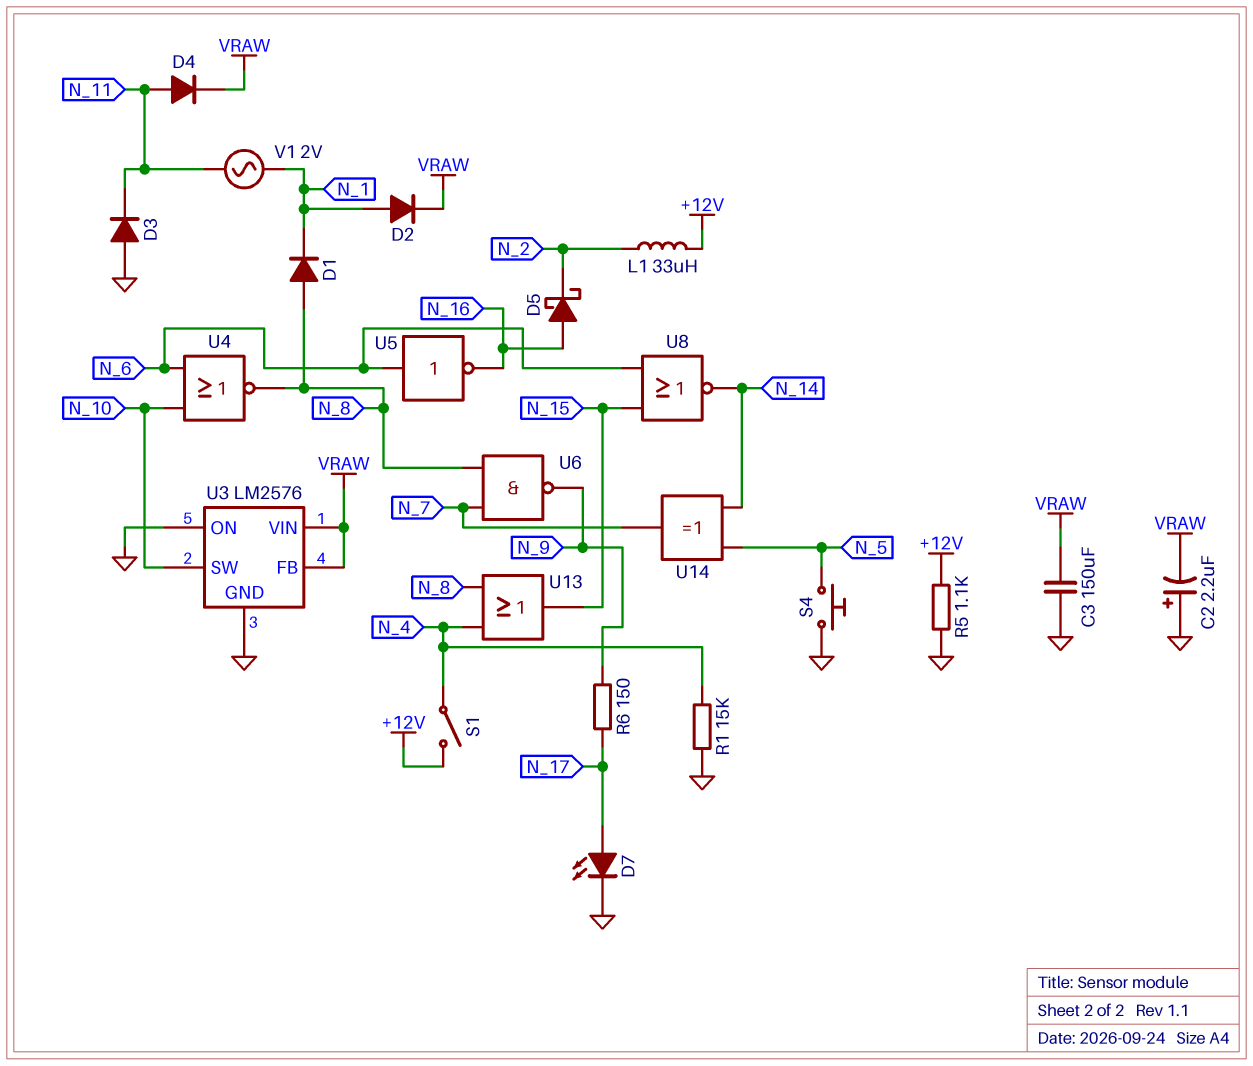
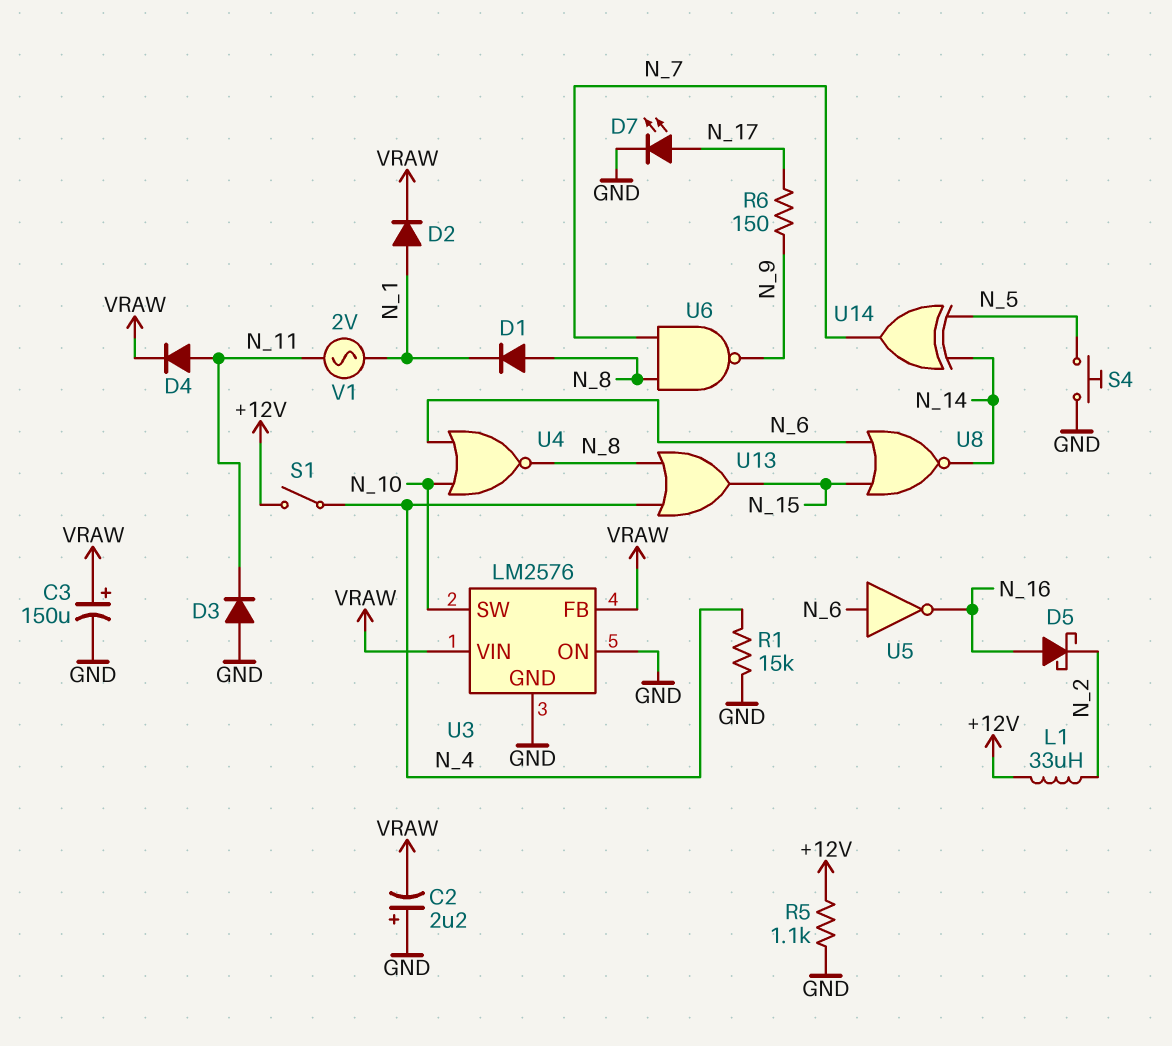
C3: 150uF (GND, VRAW) -> 150uF (plus VRAW, minus GND)

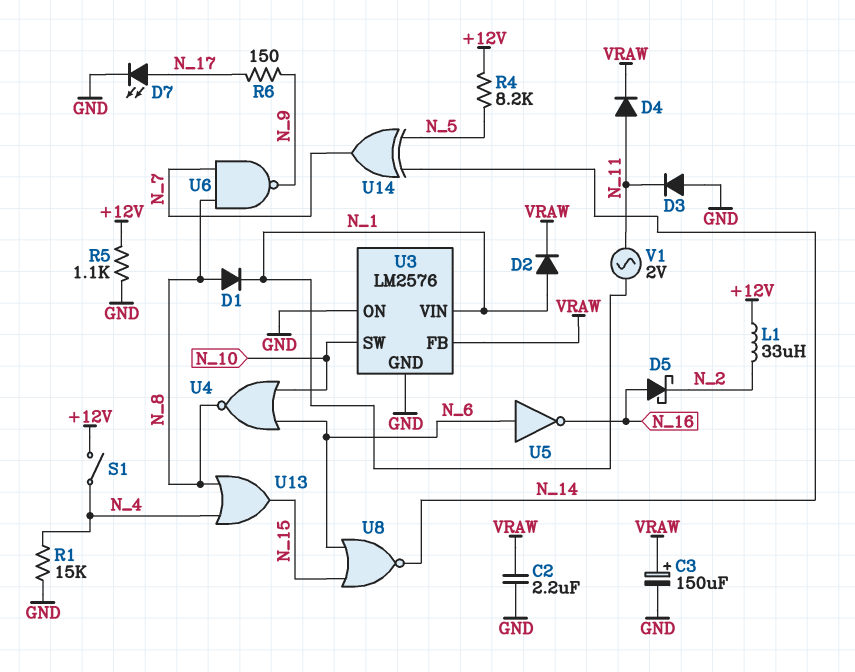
C2: 2.2uF (plus GND, minus VRAW) -> 2.2uF (GND, VRAW)
R4: none -> 8.2k (+12V, N_5)
S4: button (GND, N_5) -> none
U3 pin VIN: VRAW -> N_1

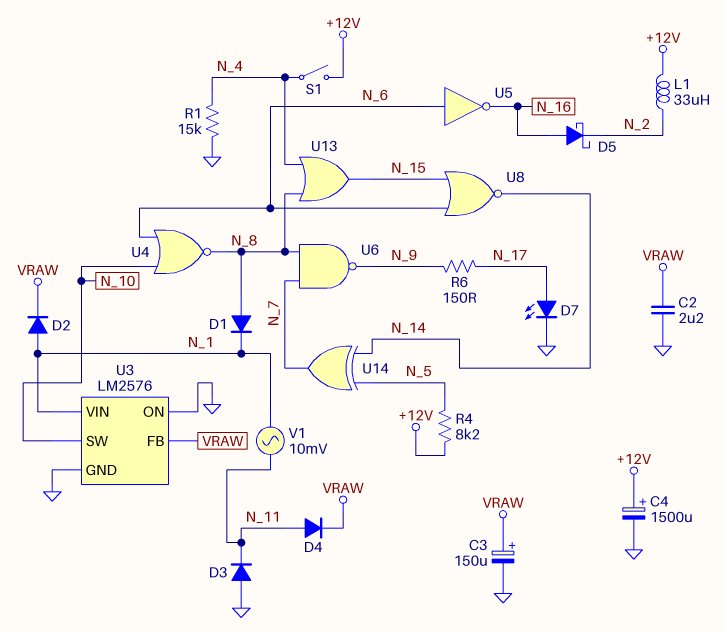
C4: none -> 1500uF (plus +12V, minus GND)
R5: 1.1k (+12V, GND) -> none
V1: AC 2V (N_1, N_11) -> AC 10mV (N_1, N_11)

